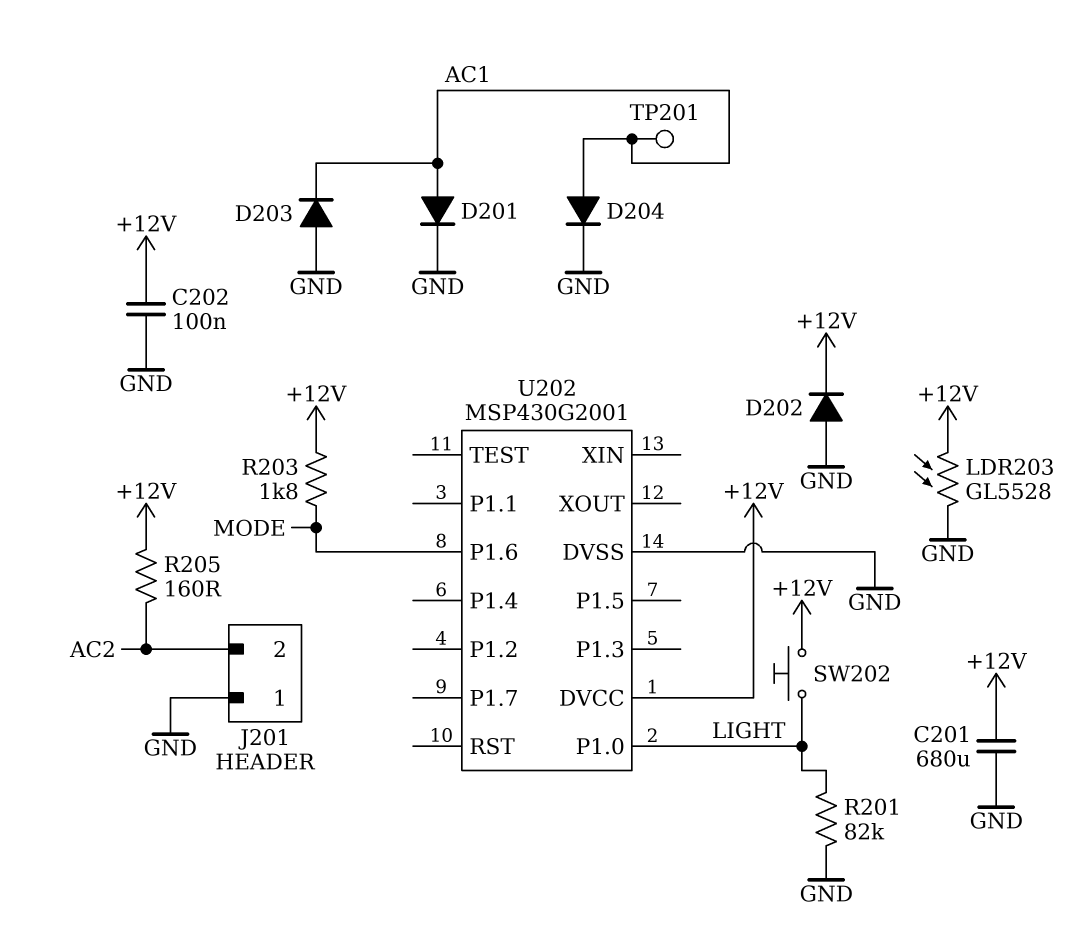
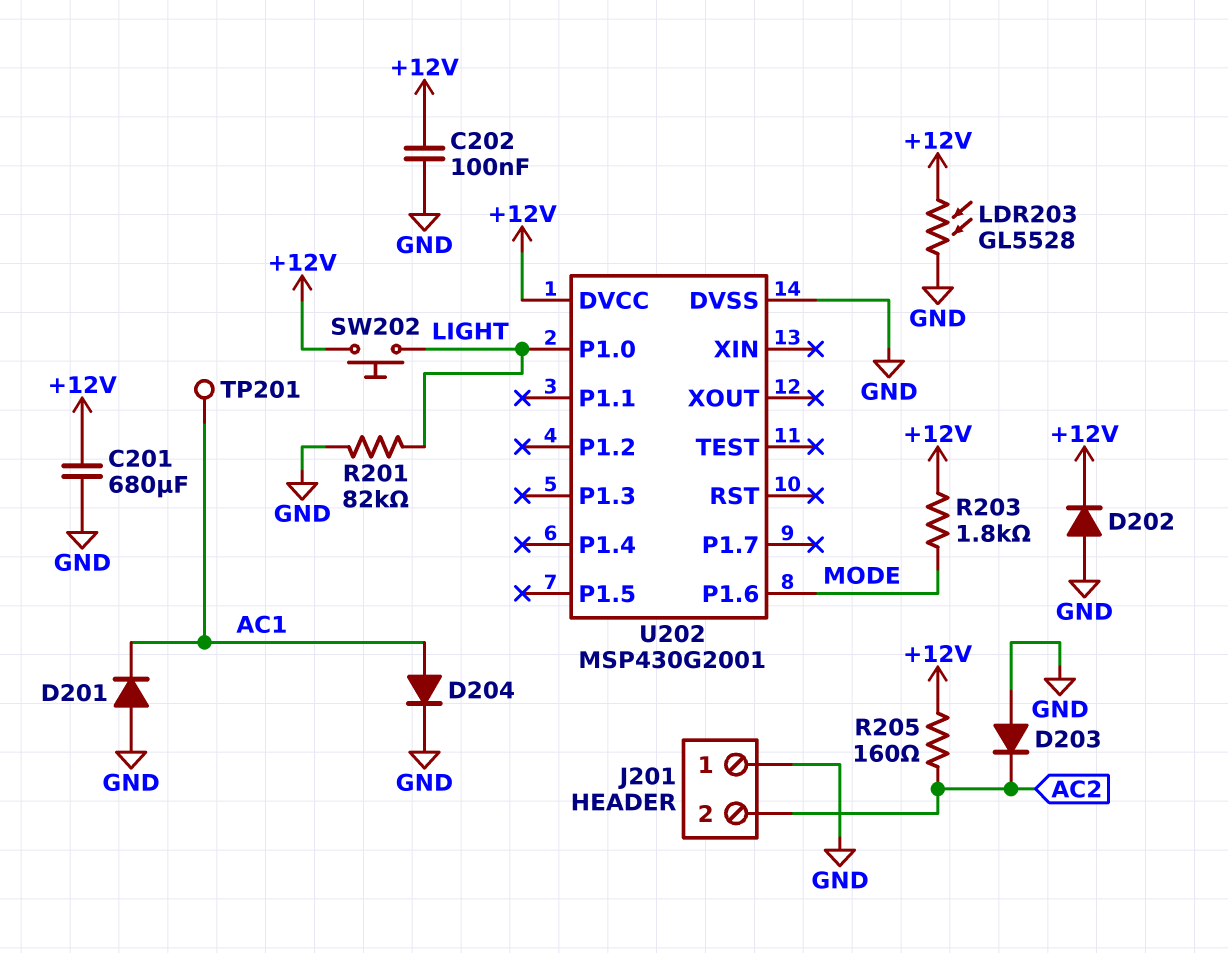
D201: diode (A AC1, K GND) -> diode (A GND, K AC1)
D203: diode (A GND, K AC1) -> diode (A GND, K AC2)

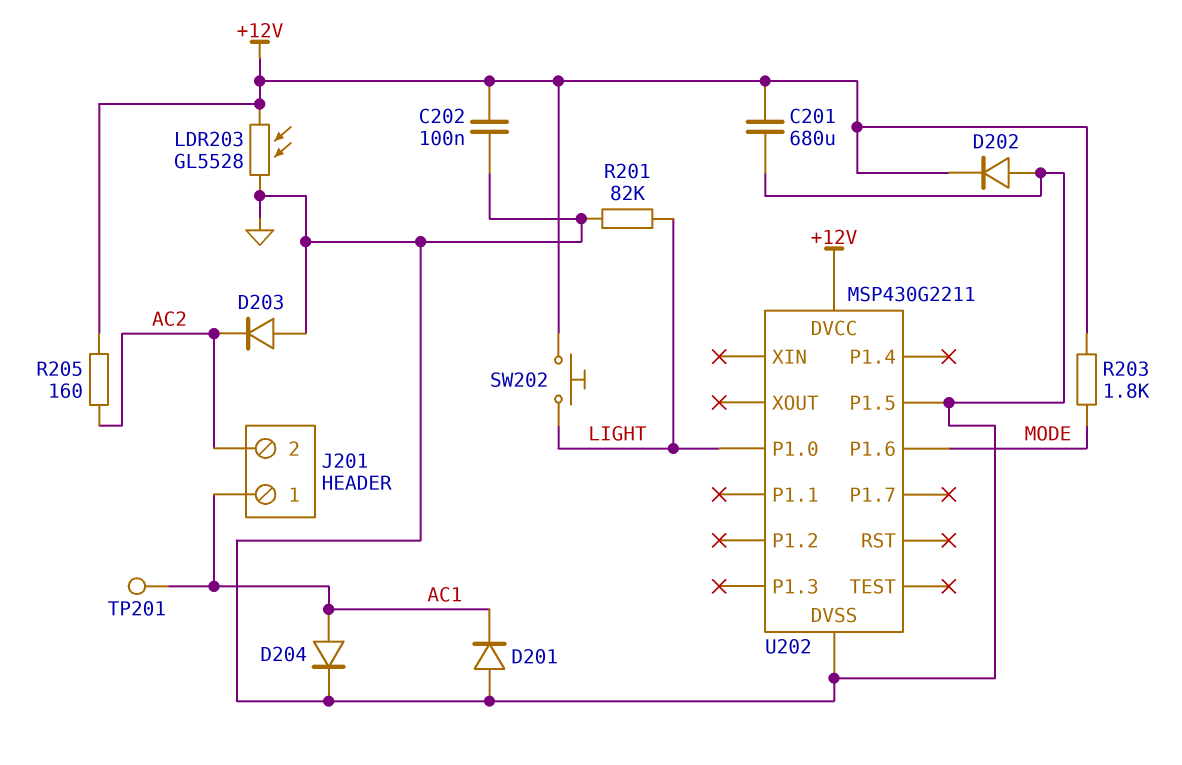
J201 pin 1: GND -> AC1
U202: MSP430G2001 -> MSP430G2211
U202 pin P1.5: none -> GND

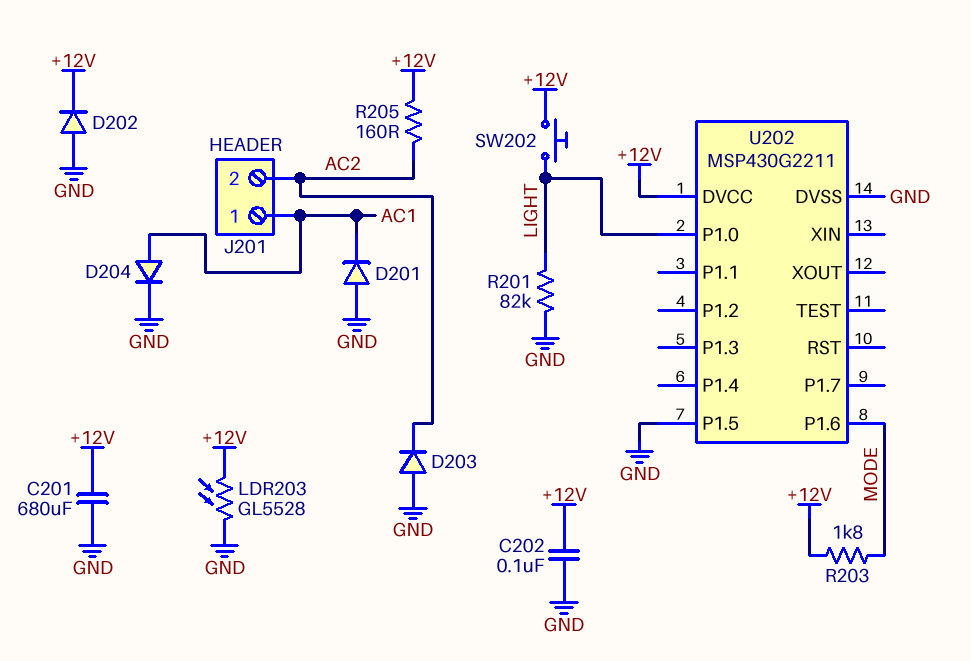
TP201: test point (AC1) -> none

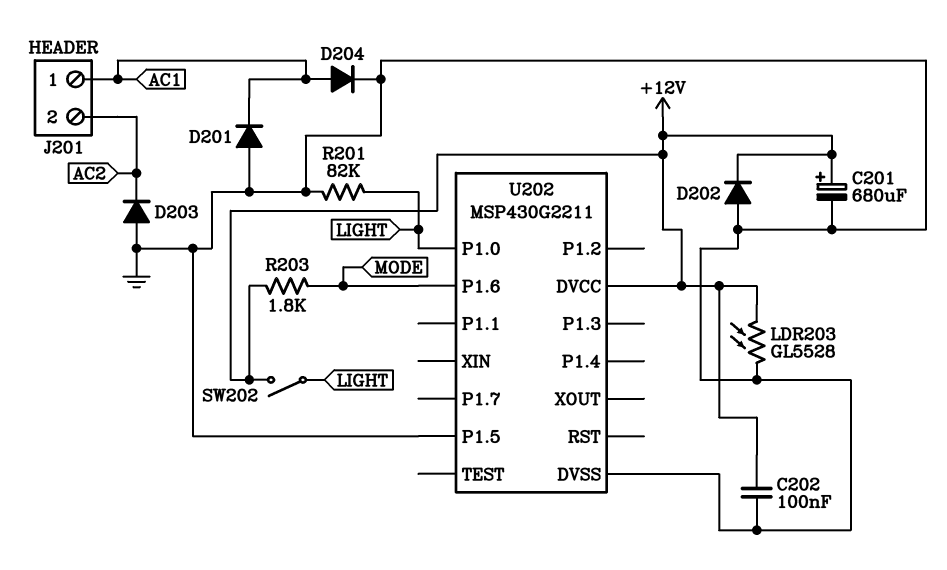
C201: 680uF (+12V, GND) -> 680uF (plus +12V, minus GND)
R205: 160 (+12V, AC2) -> none
SW202: button (+12V, LIGHT) -> switch (+12V, LIGHT)

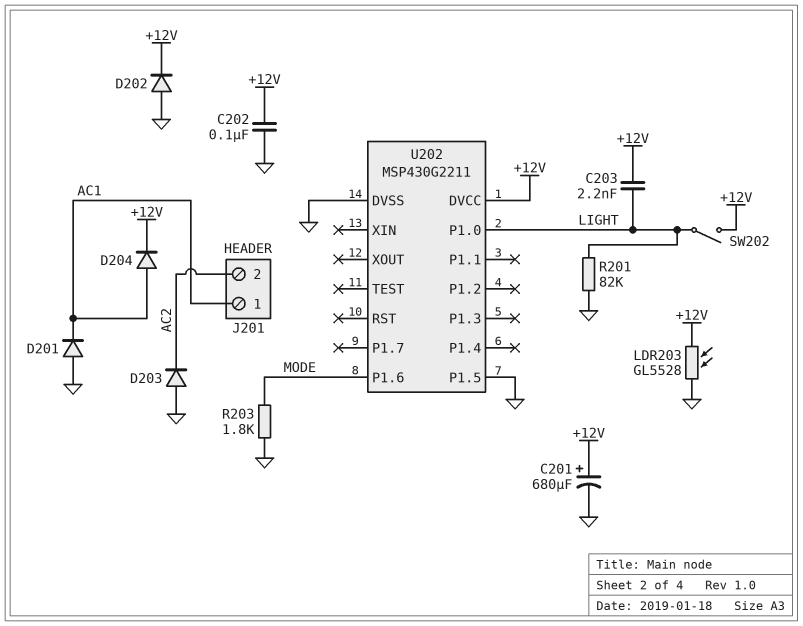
C203: none -> 2.2nF (+12V, LIGHT)
D204: diode (A AC1, K GND) -> diode (A AC1, K +12V)
R203: 1.8k (+12V, MODE) -> 1.8k (GND, MODE)

